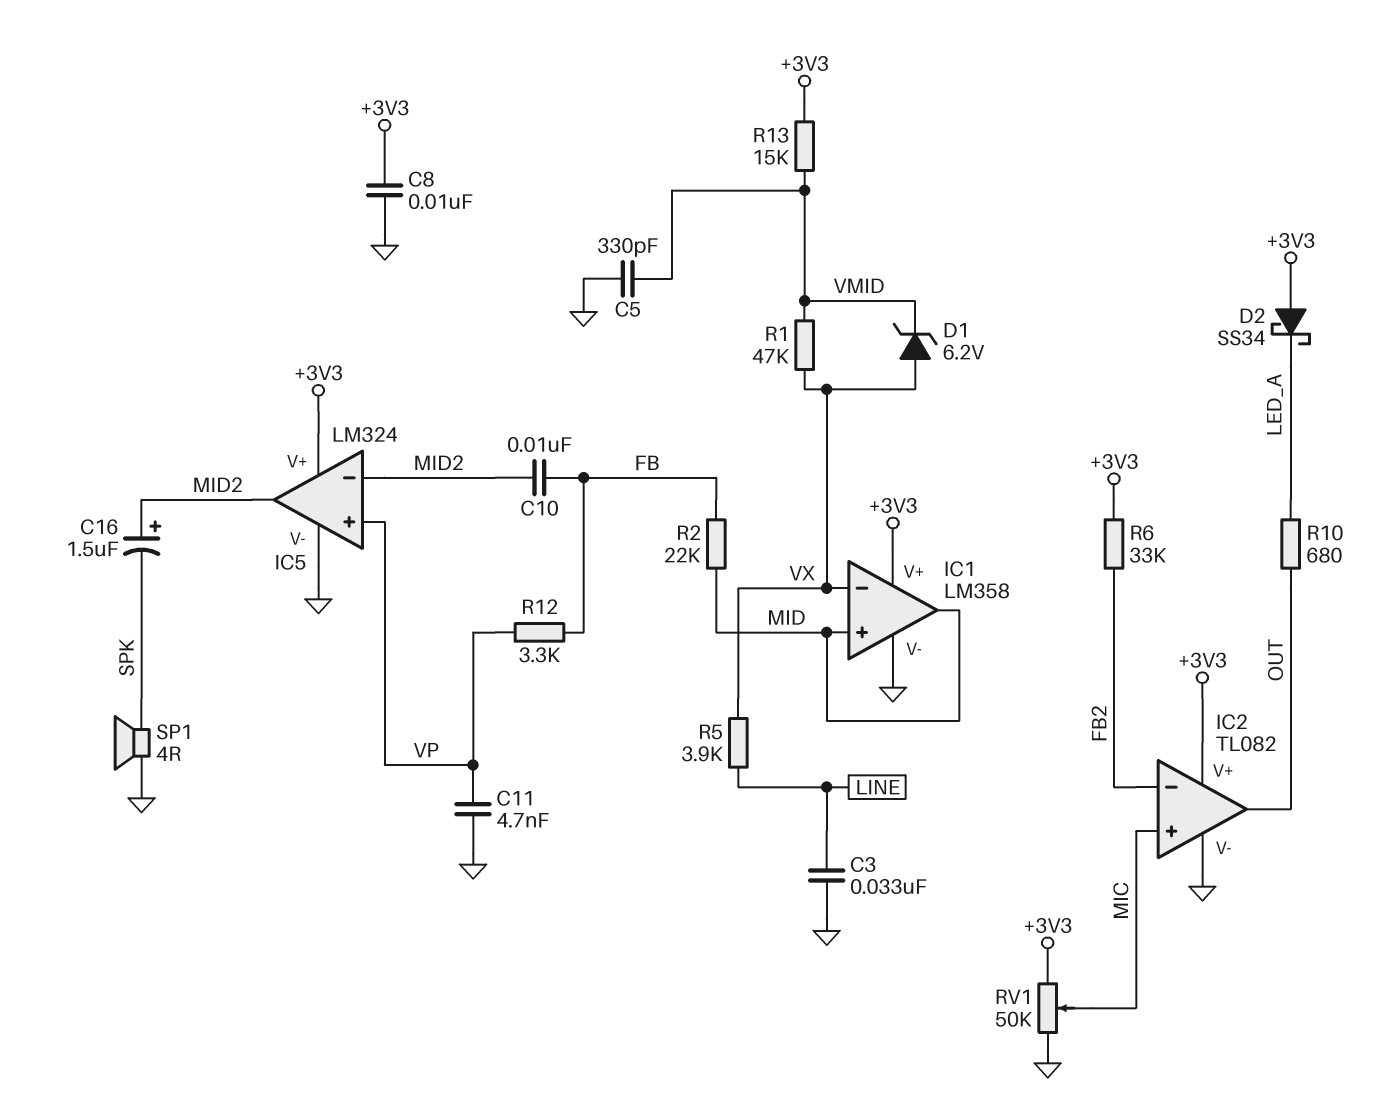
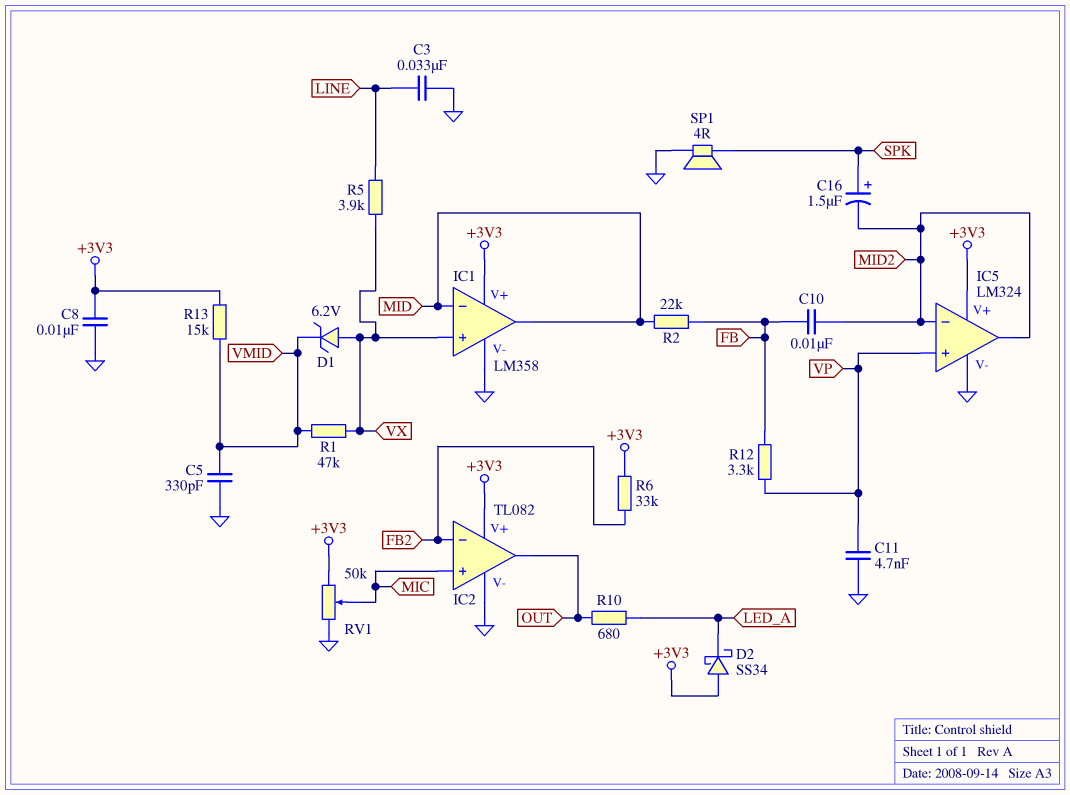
C16: 1.5uF (plus MID2, minus SPK) -> 1.5uF (plus SPK, minus MID2)
IC1 pin in+: MID -> VX
IC1 pin in-: VX -> MID

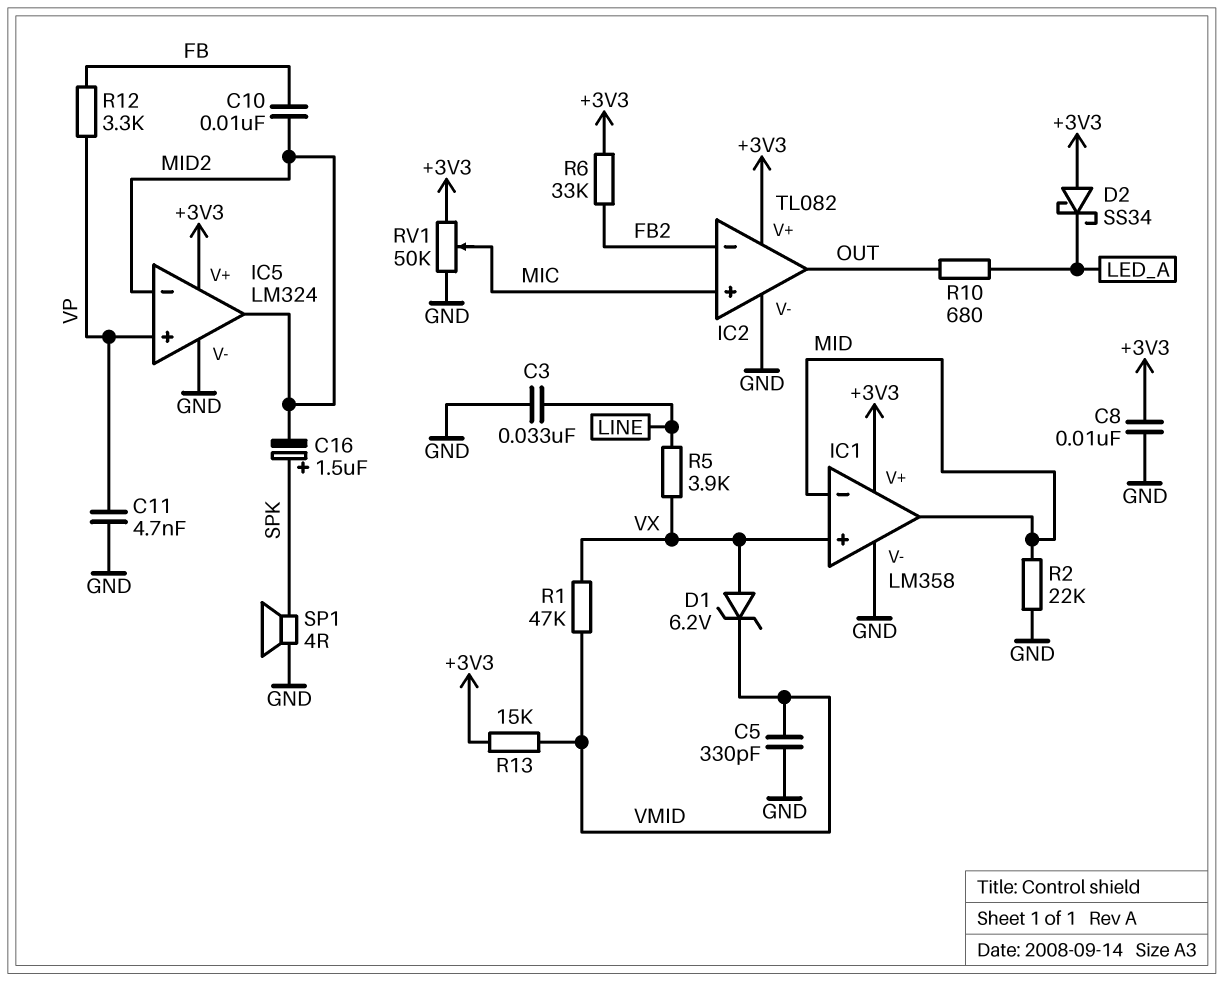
R2: 22k (FB, MID) -> 22k (GND, MID)

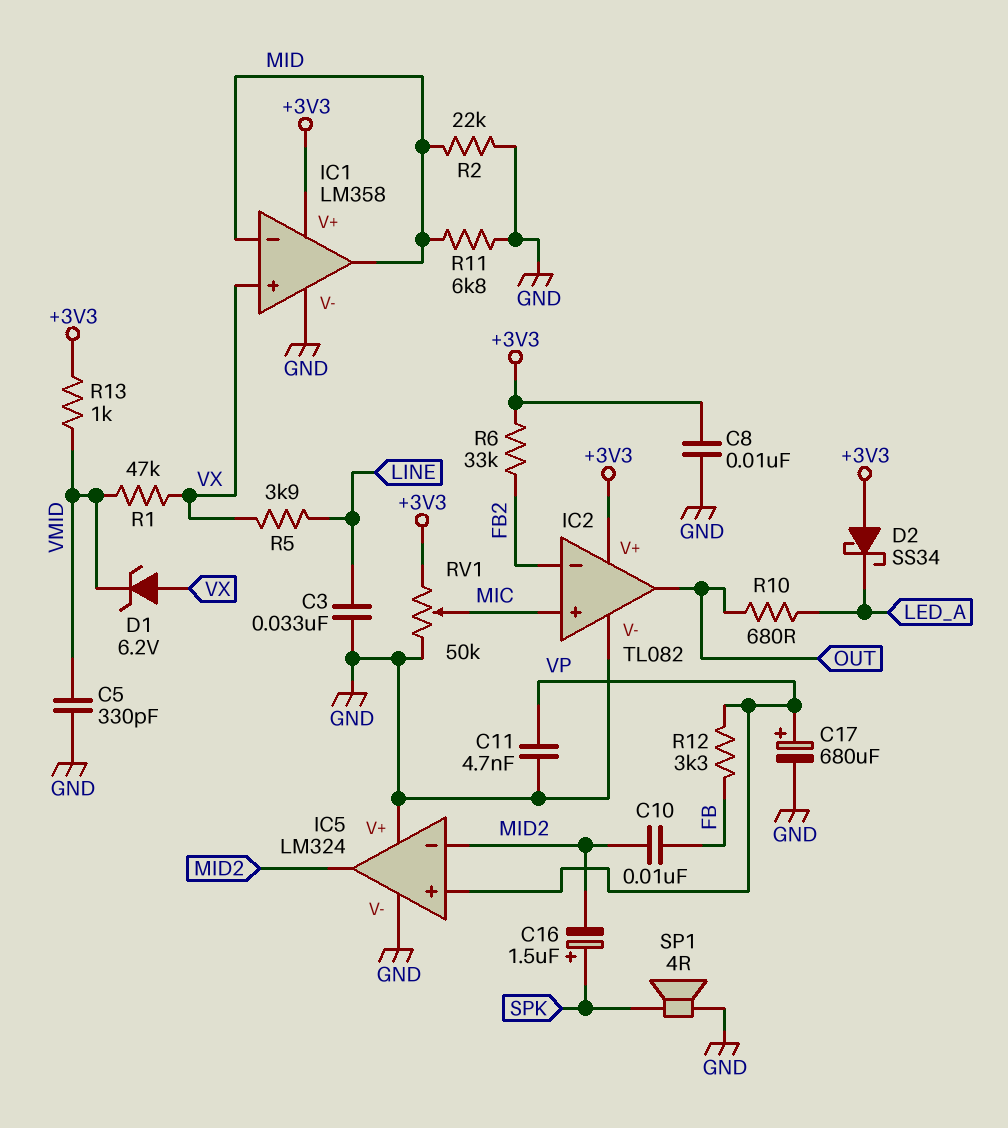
C17: none -> 680uF (plus VP, minus GND)
IC5 pin V+: +3V3 -> GND
R11: none -> 6.8k (GND, MID)
R13: 15k (+3V3, VMID) -> 1k (+3V3, VMID)

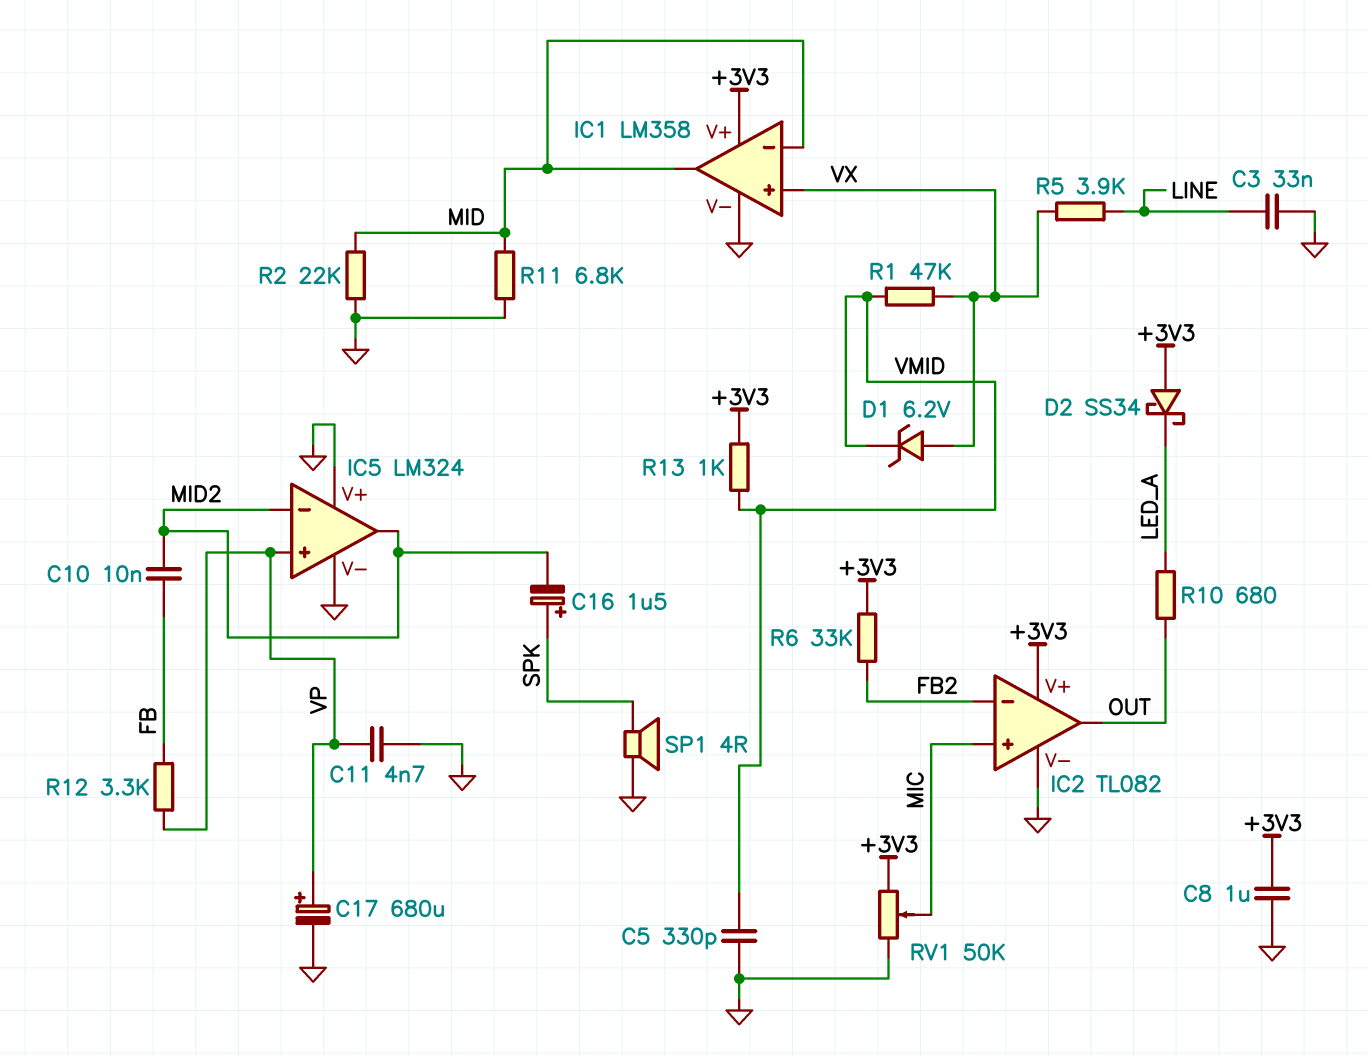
C8: 10nF (+3V3, GND) -> 1uF (+3V3, GND)

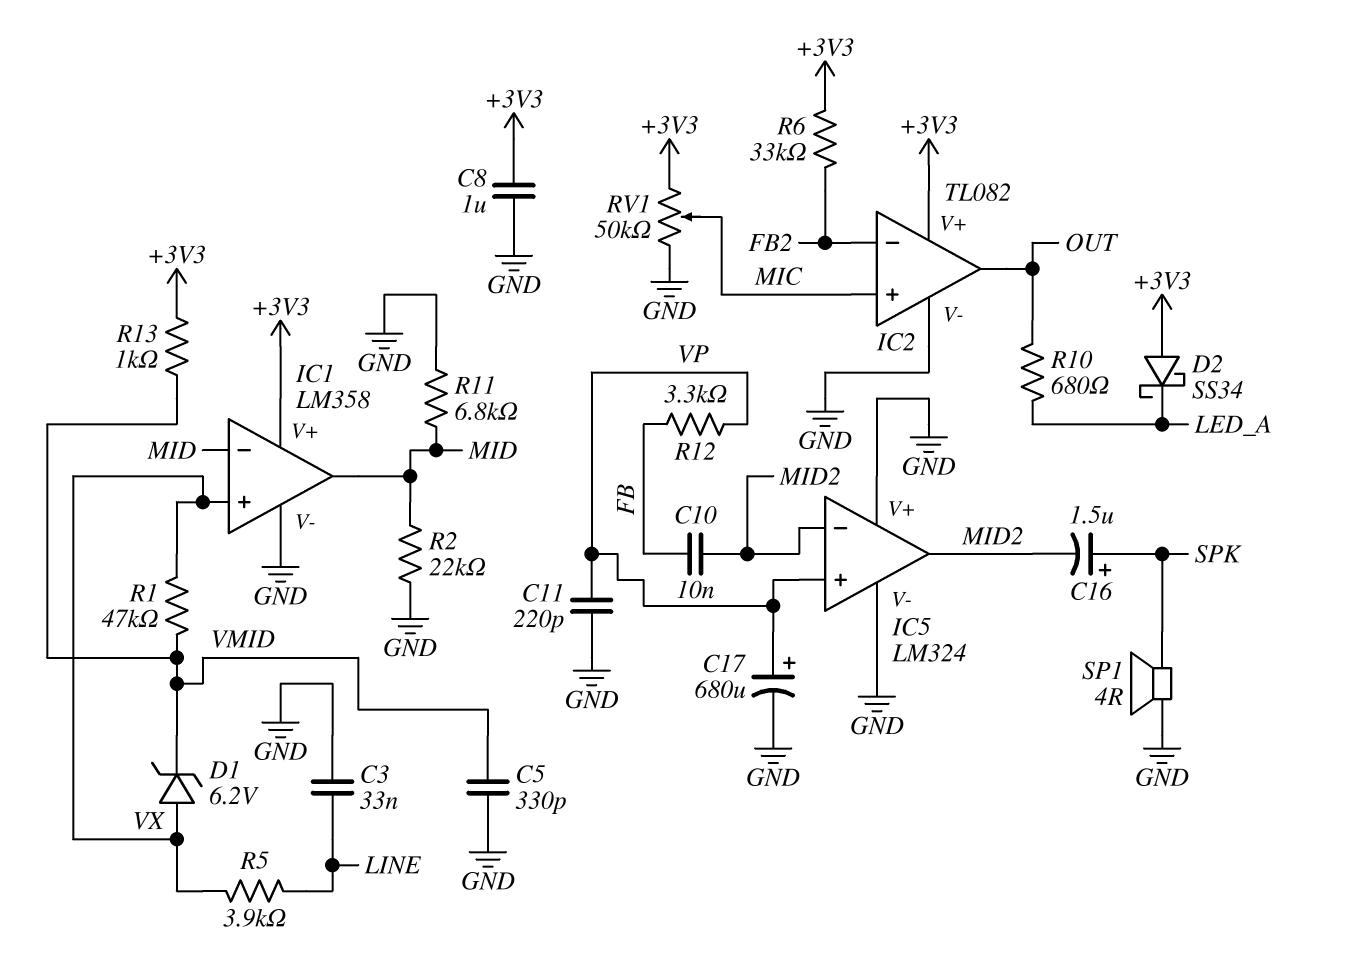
C11: 4.7nF (GND, VP) -> 220pF (GND, VP)

